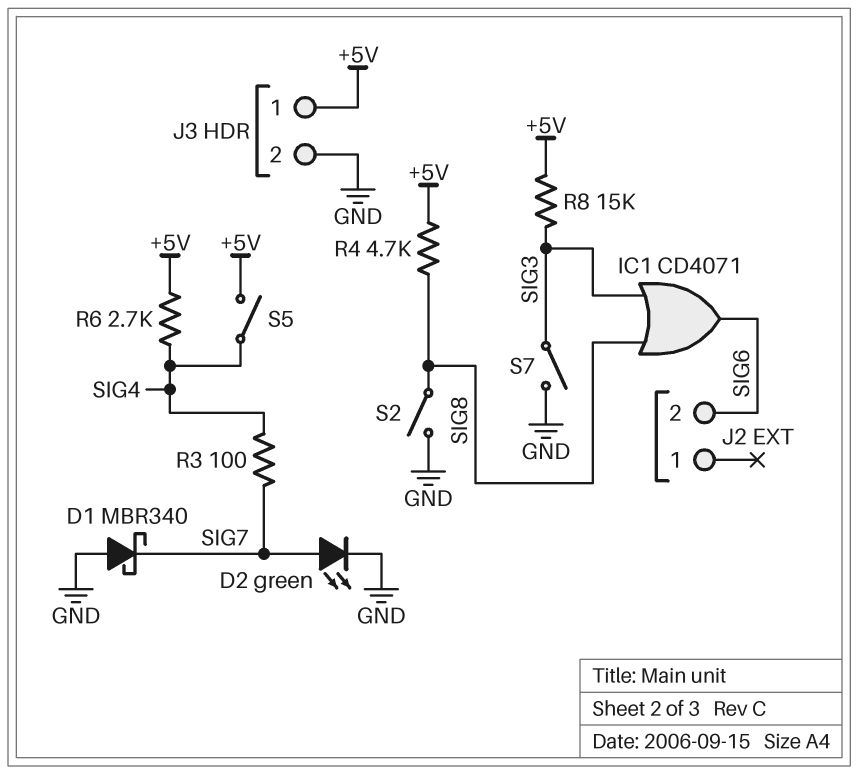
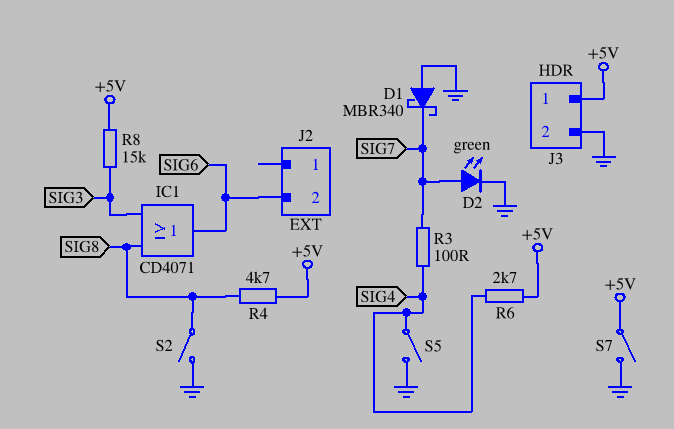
S5: switch (+5V, SIG4) -> switch (GND, SIG4)
S7: switch (GND, SIG3) -> switch (+5V, GND)

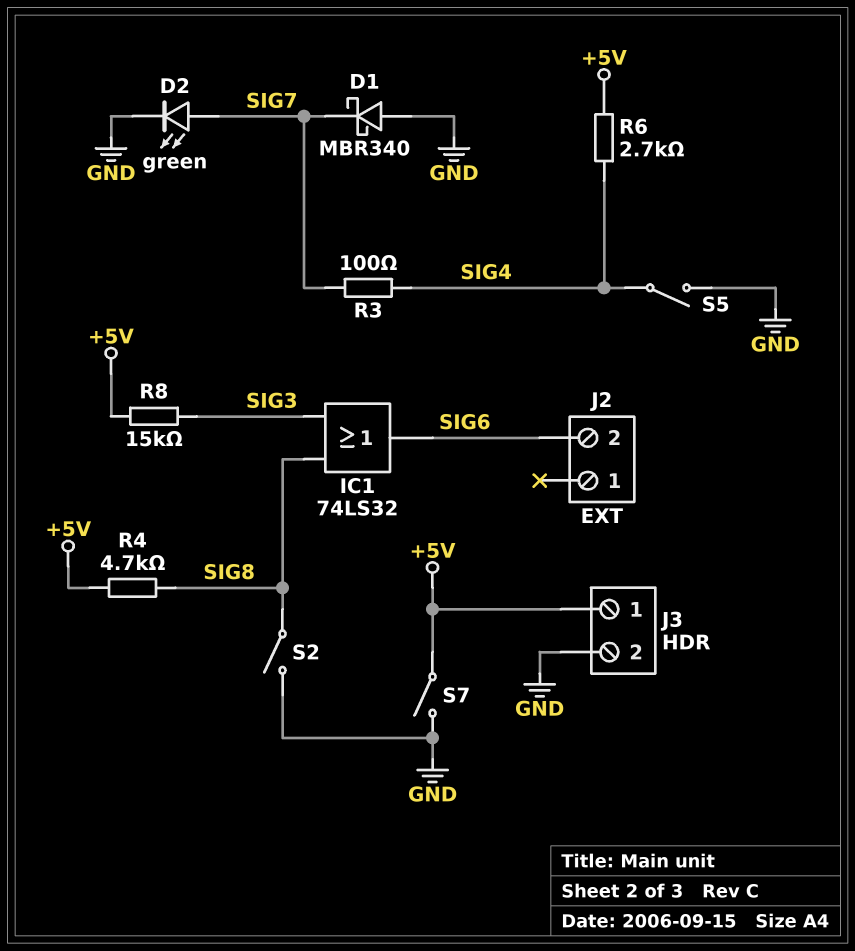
IC1: OR CD4071 (in SIG3, in SIG8, out SIG6) -> OR 74LS32 (in SIG3, in SIG8, out SIG6)

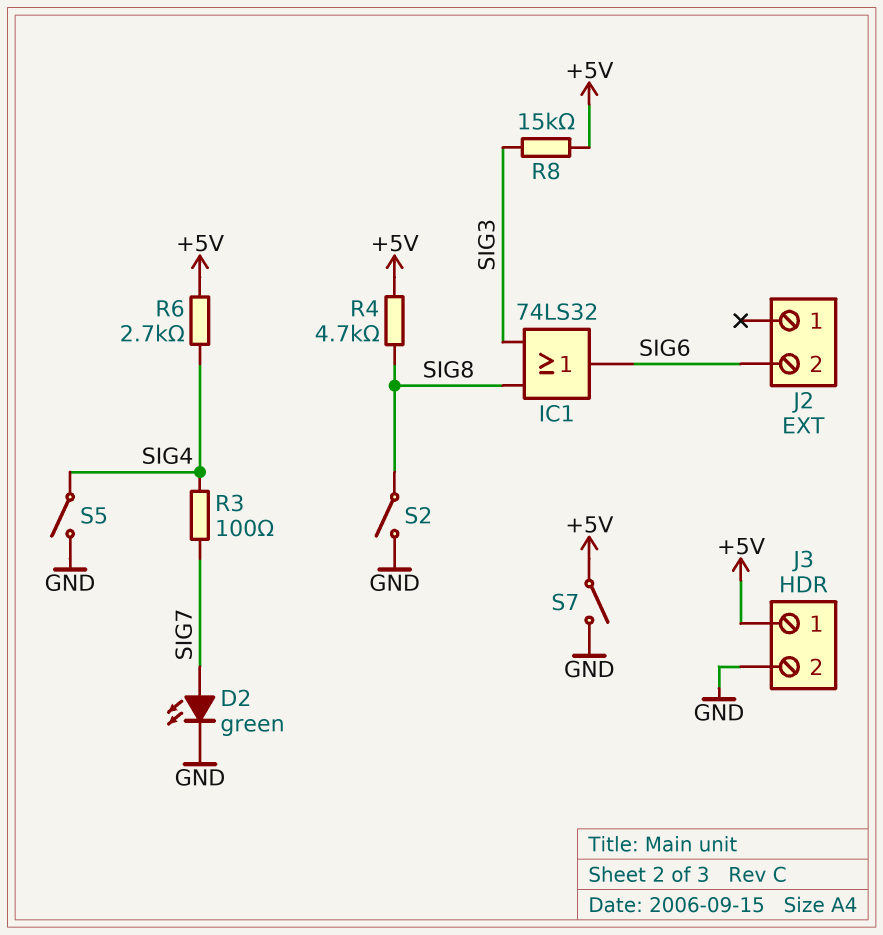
D1: schottky MBR340 (A GND, K SIG7) -> none

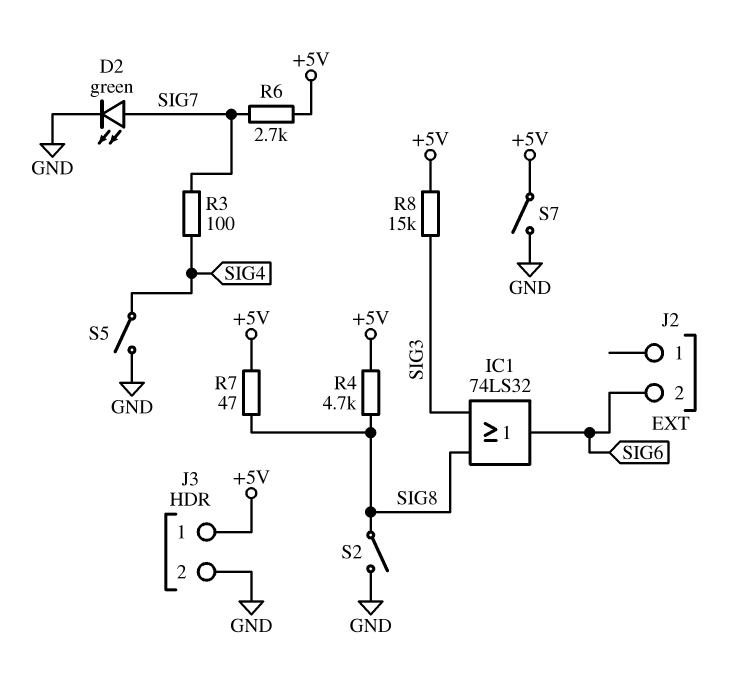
R6: 2.7k (+5V, SIG4) -> 2.7k (+5V, SIG7)
R7: none -> 47 (+5V, SIG8)

